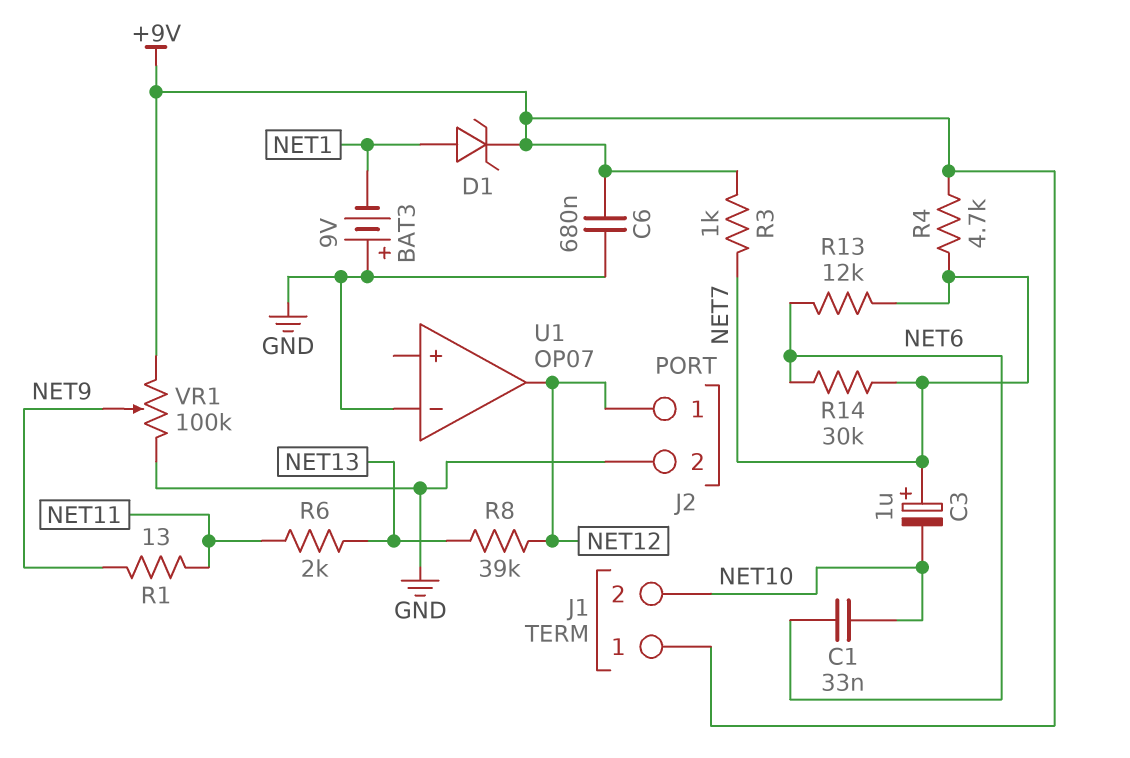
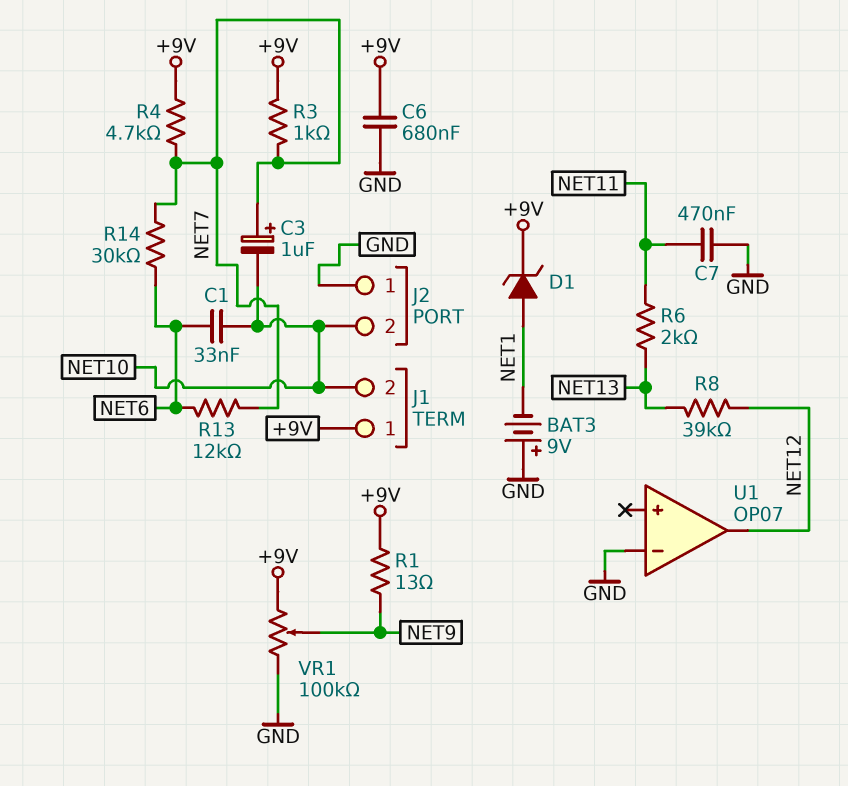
C7: none -> 470nF (GND, NET11)
J2 pin 1: NET12 -> GND
J2 pin 2: GND -> NET10
R1: 13 (NET9, NET11) -> 13 (+9V, NET9)

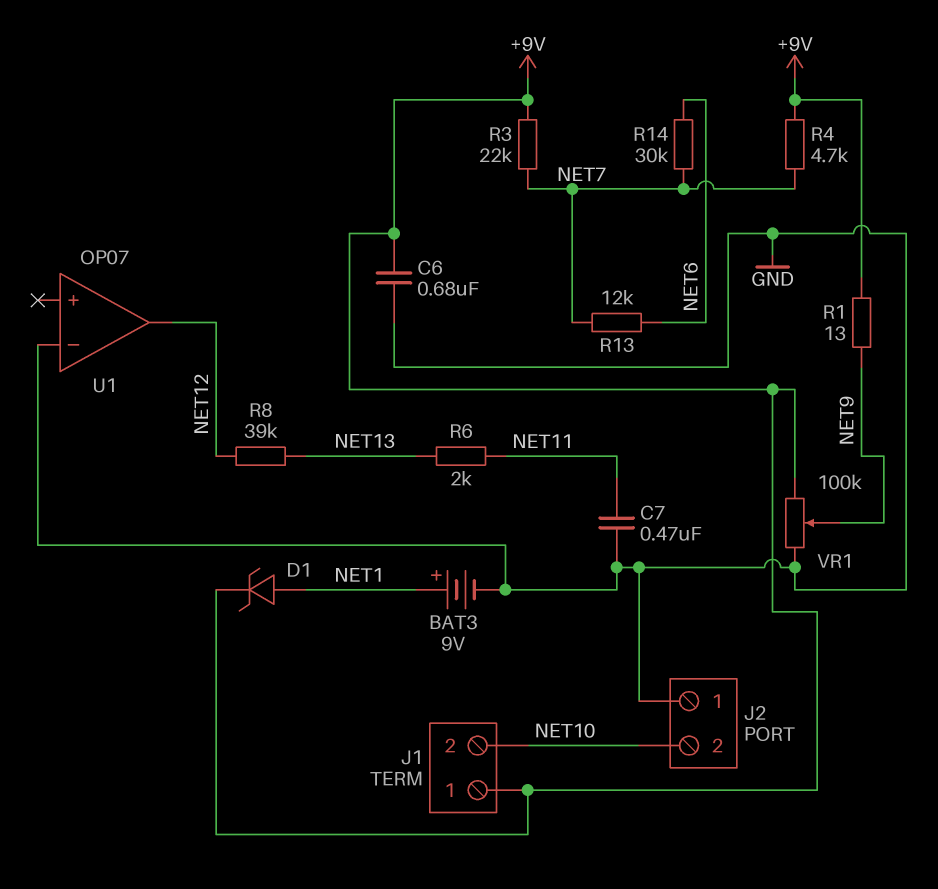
BAT3: 9V (plus GND, minus NET1) -> 9V (plus NET1, minus GND)
C1: 33nF (NET6, NET10) -> none
C3: 1uF (plus NET7, minus NET10) -> none
R3: 1k (+9V, NET7) -> 22k (+9V, NET7)

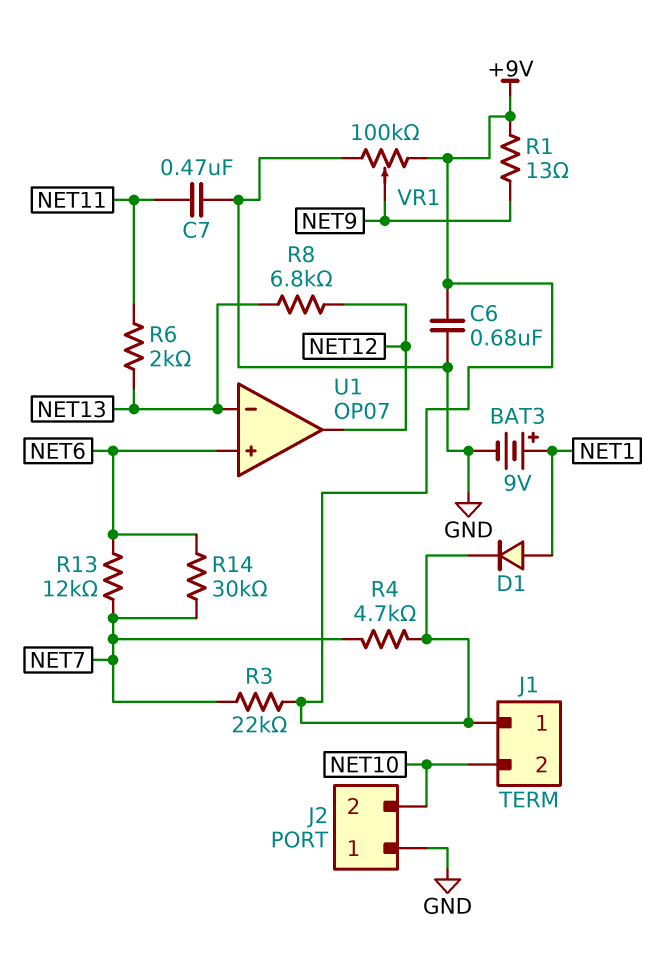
D1: zener (A NET1, K +9V) -> diode (A NET1, K +9V)
R8: 39k (NET12, NET13) -> 6.8k (NET12, NET13)
U1 pin in+: none -> NET6
U1 pin in-: GND -> NET13

